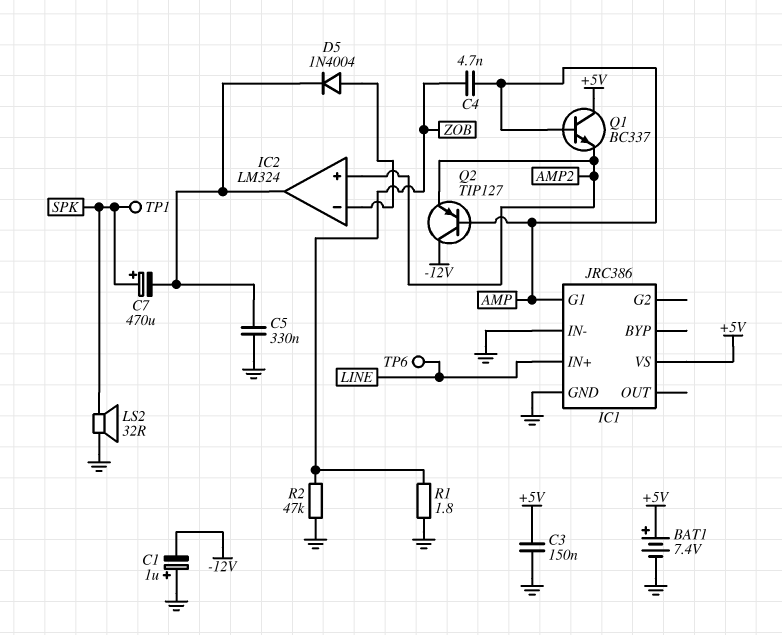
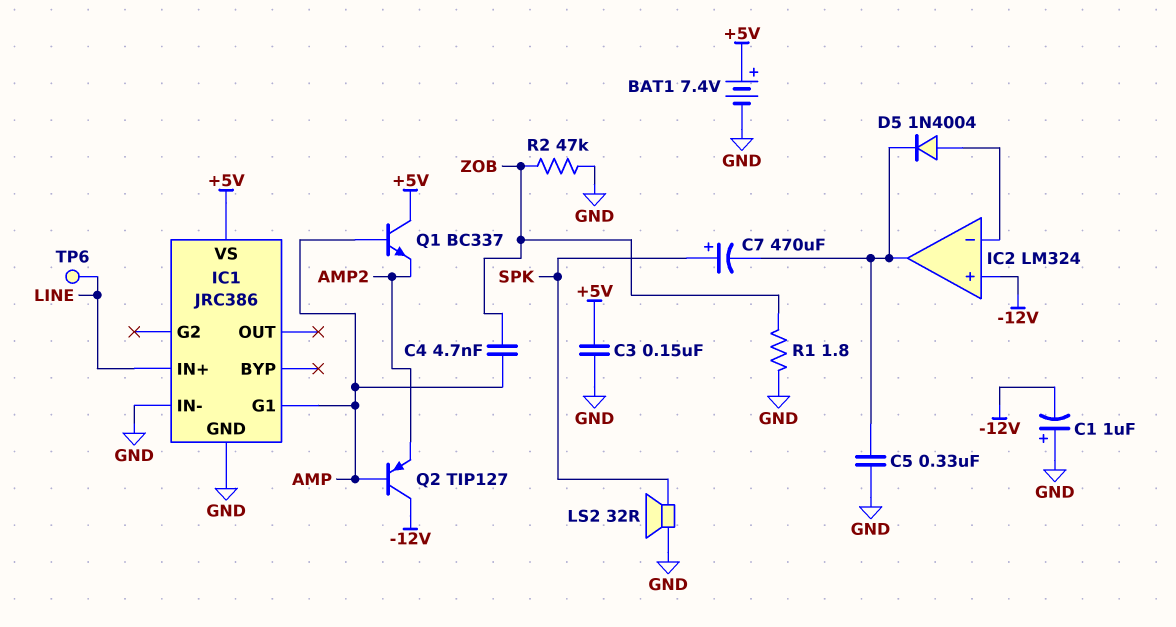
IC2 pin in+: AMP2 -> -12V
TP1: test point (SPK) -> none

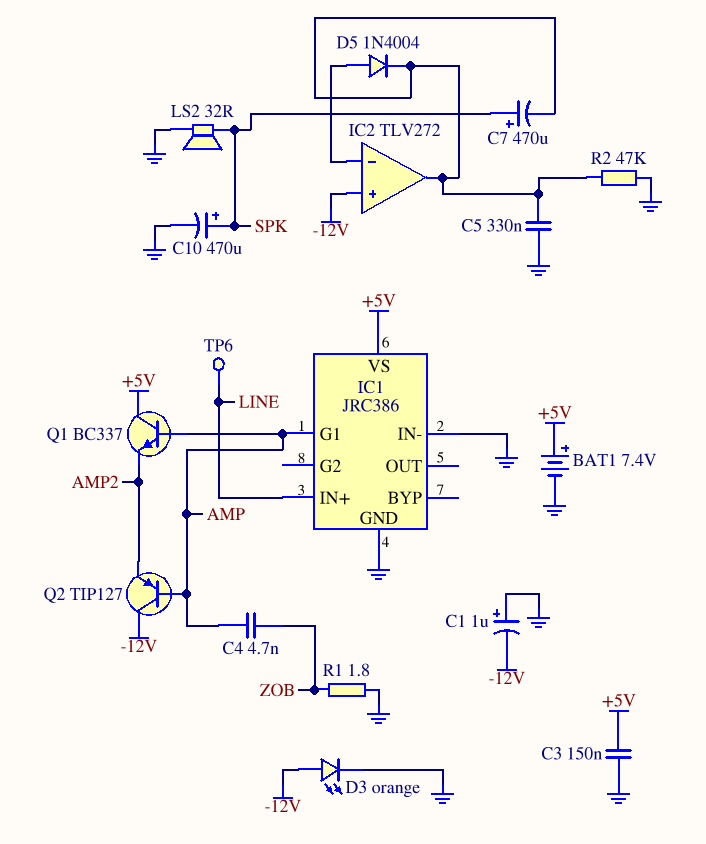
C10: none -> 470uF (plus SPK, minus GND)
D3: none -> LED orange (A -12V, K GND)
IC2: LM324 -> TLV272
R2: 47k (GND, ZOB) -> 47k (GND, IC2/out)

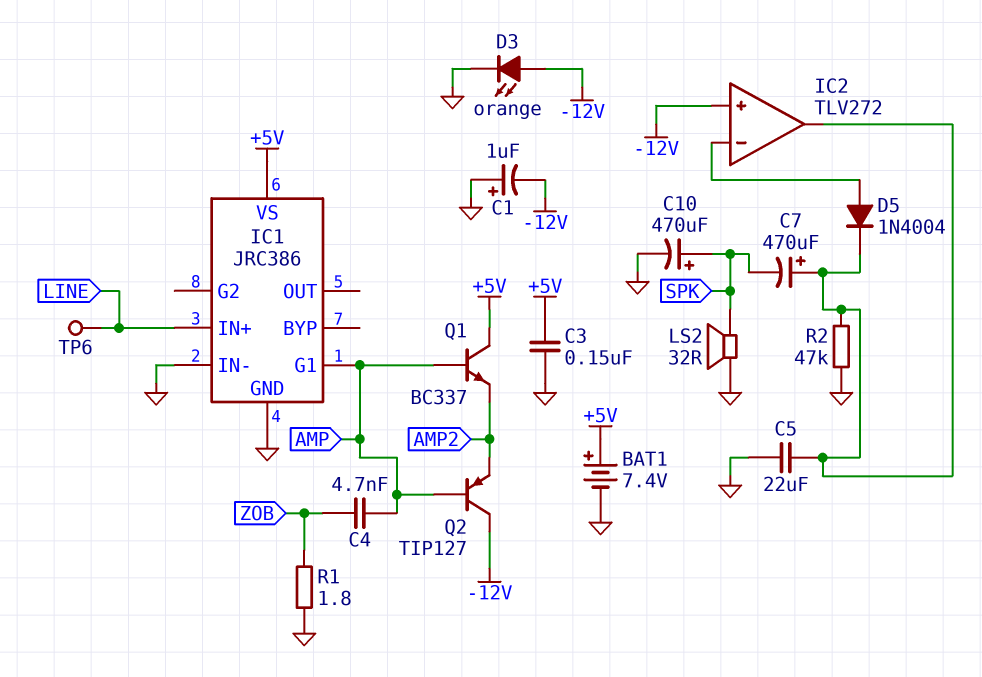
C5: 330nF (GND, IC2/out) -> 22uF (GND, IC2/out)
C7: 470uF (plus SPK, minus IC2/out) -> 470uF (plus IC2/out, minus SPK)

